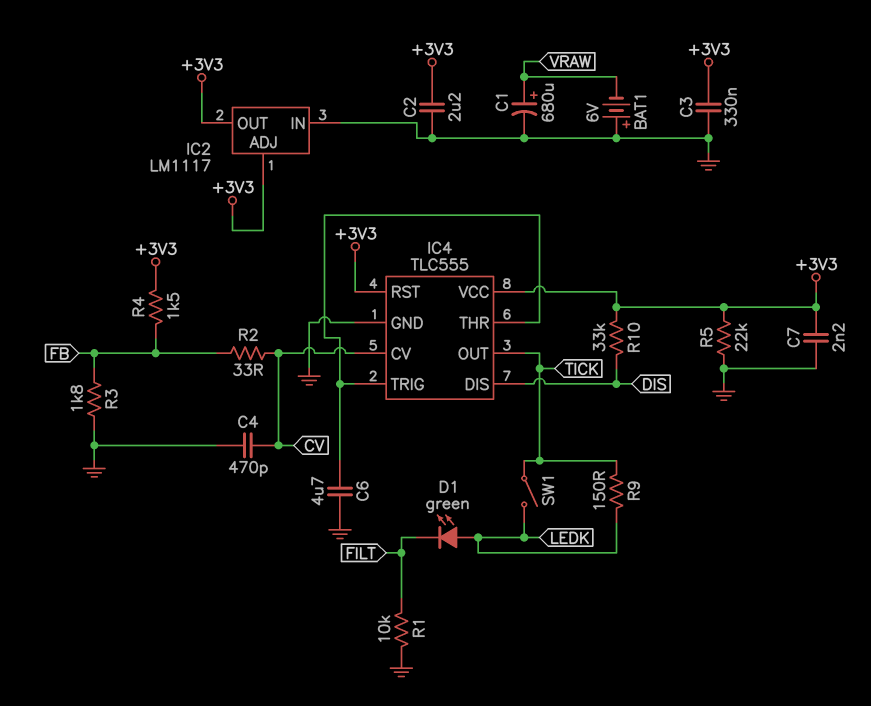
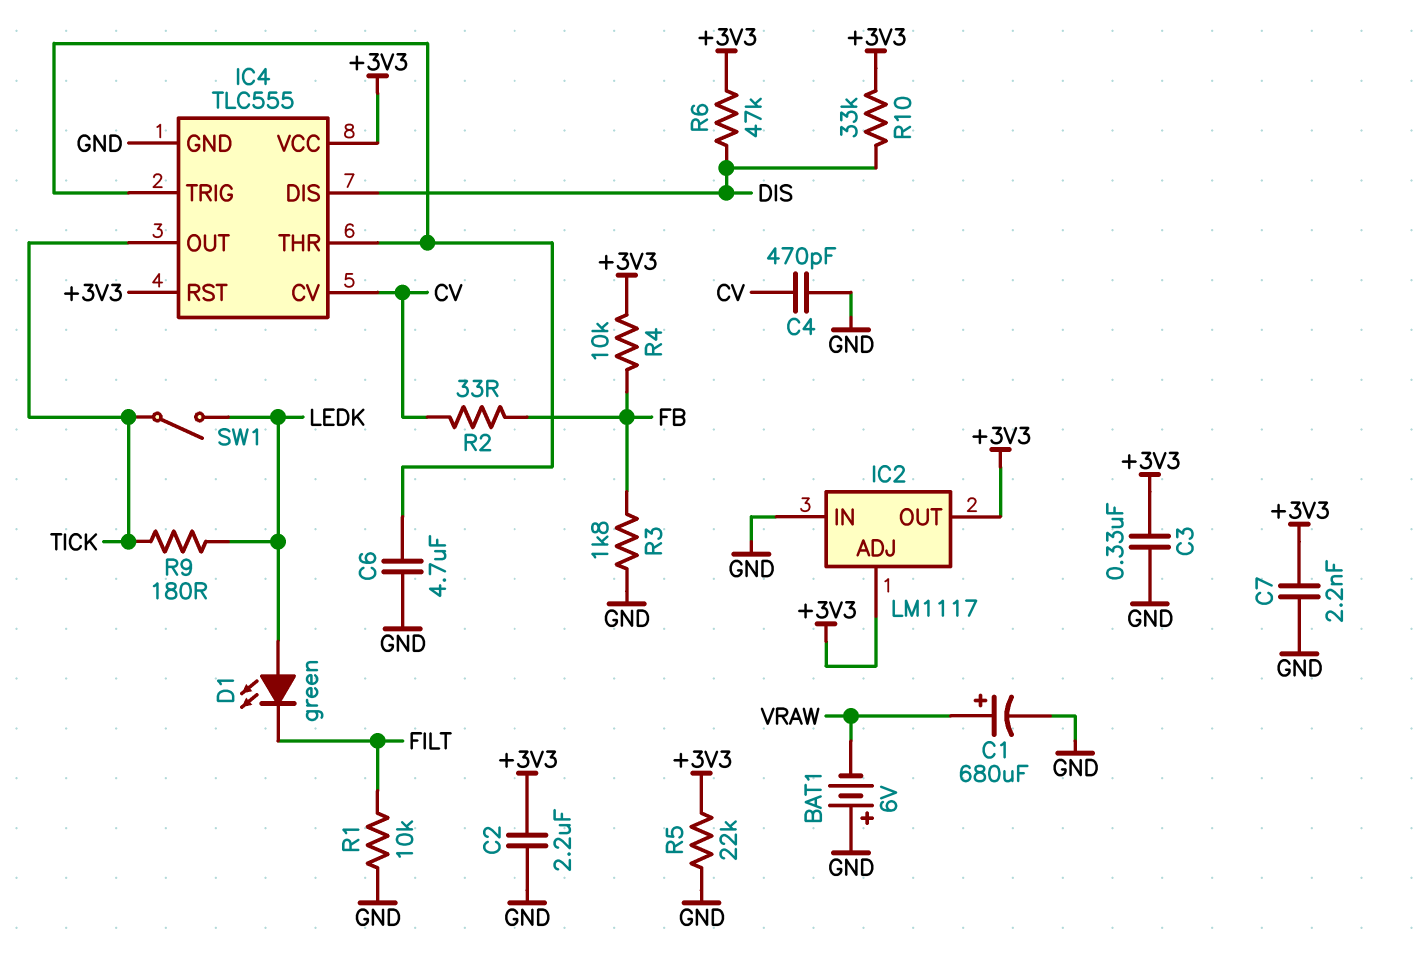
R4: 1.5k (+3V3, FB) -> 10k (+3V3, FB)
R6: none -> 47k (+3V3, DIS)
R9: 150 (LEDK, TICK) -> 180 (LEDK, TICK)

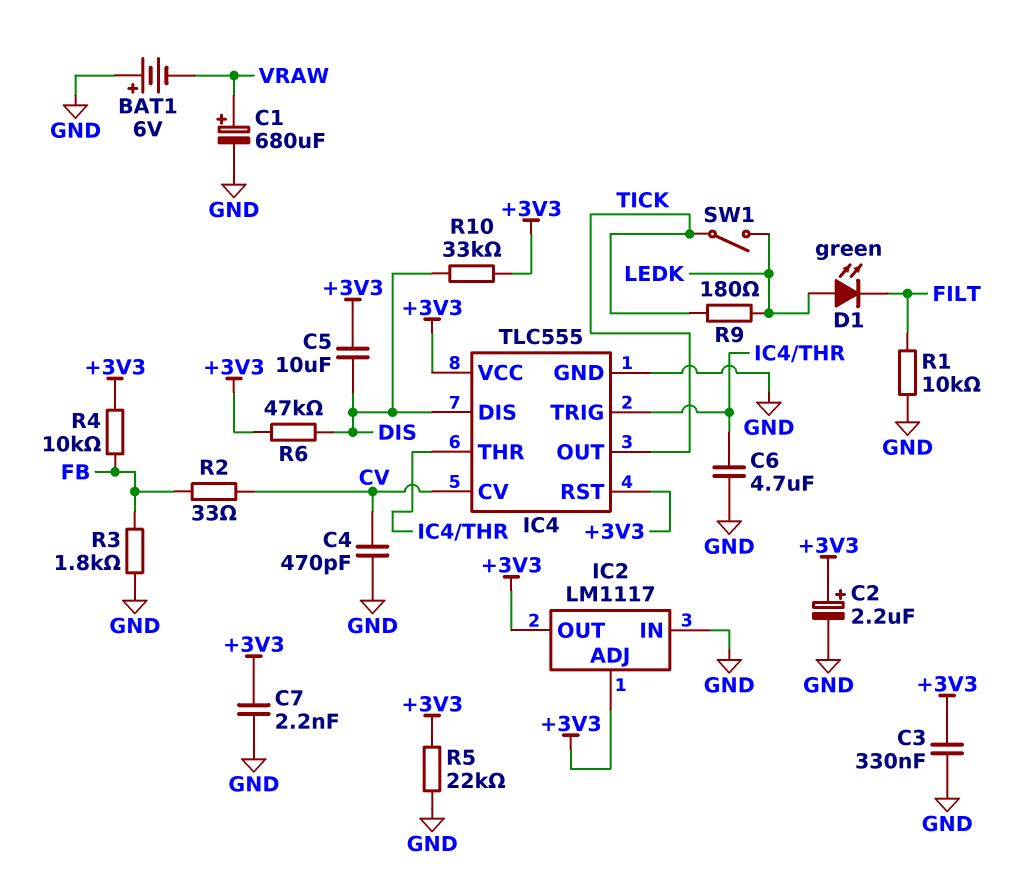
C2: 2.2uF (+3V3, GND) -> 2.2uF (plus +3V3, minus GND)
C5: none -> 10uF (+3V3, DIS)

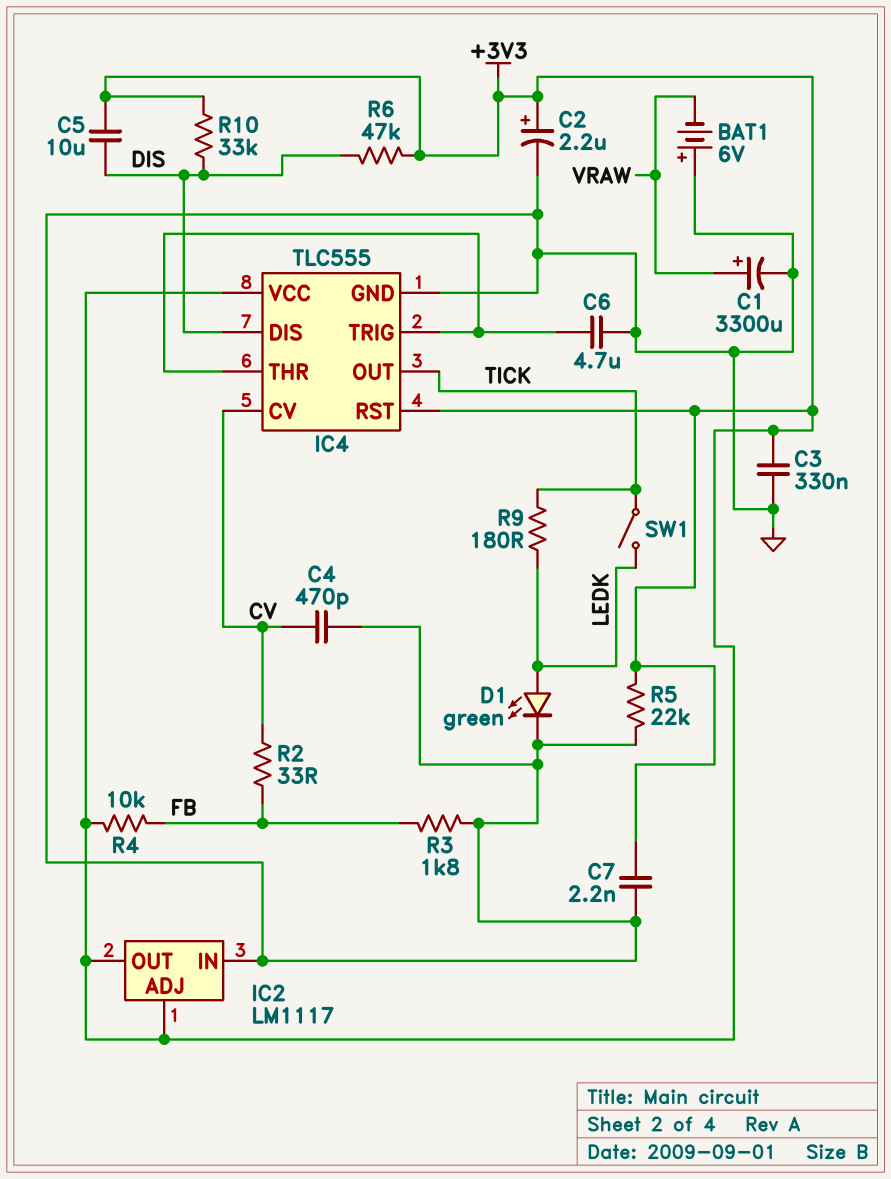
C1: 680uF (plus VRAW, minus GND) -> 3300uF (plus VRAW, minus GND)
D1: LED green (A LEDK, K FILT) -> LED green (A LEDK, K GND)
R1: 10k (FILT, GND) -> none

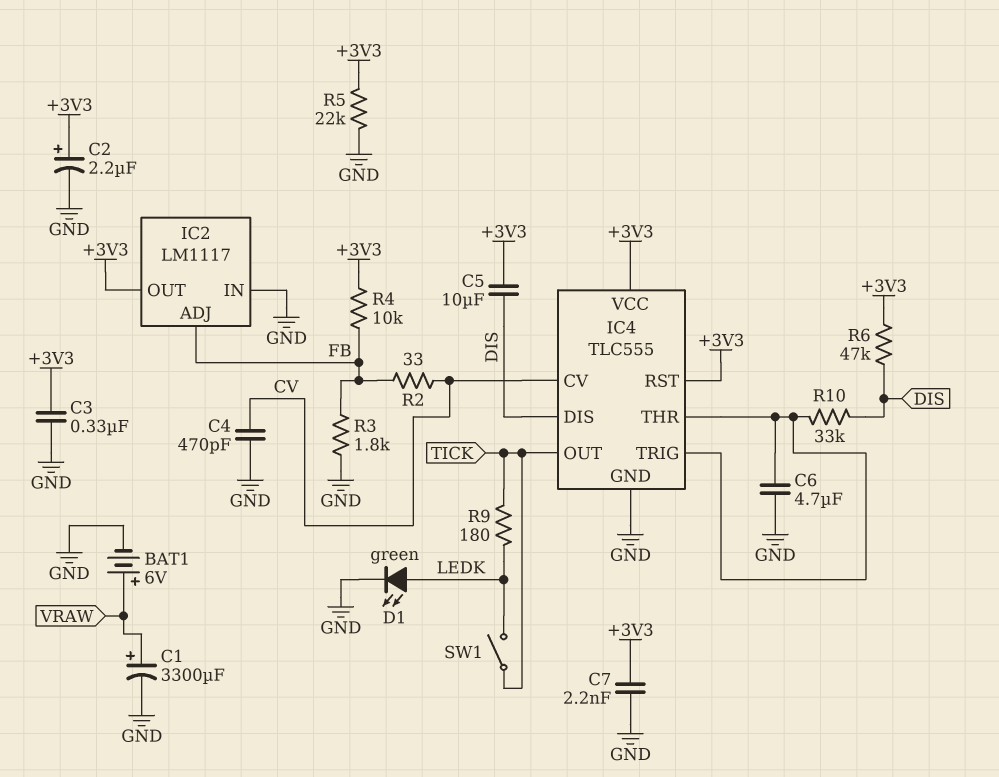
BAT1: 6V (plus GND, minus VRAW) -> 6V (plus VRAW, minus GND)
IC2 pin ADJ: +3V3 -> FB
R10: 33k (+3V3, DIS) -> 33k (DIS, IC4/THR)

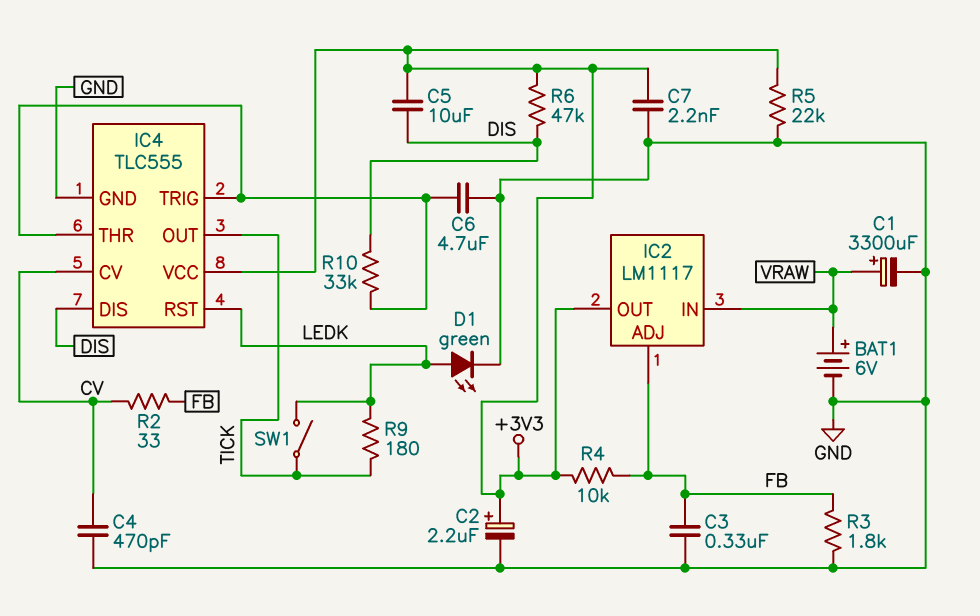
C3: 330nF (+3V3, GND) -> 330nF (FB, GND)
IC2 pin IN: GND -> VRAW
IC4 pin RST: +3V3 -> LEDK

